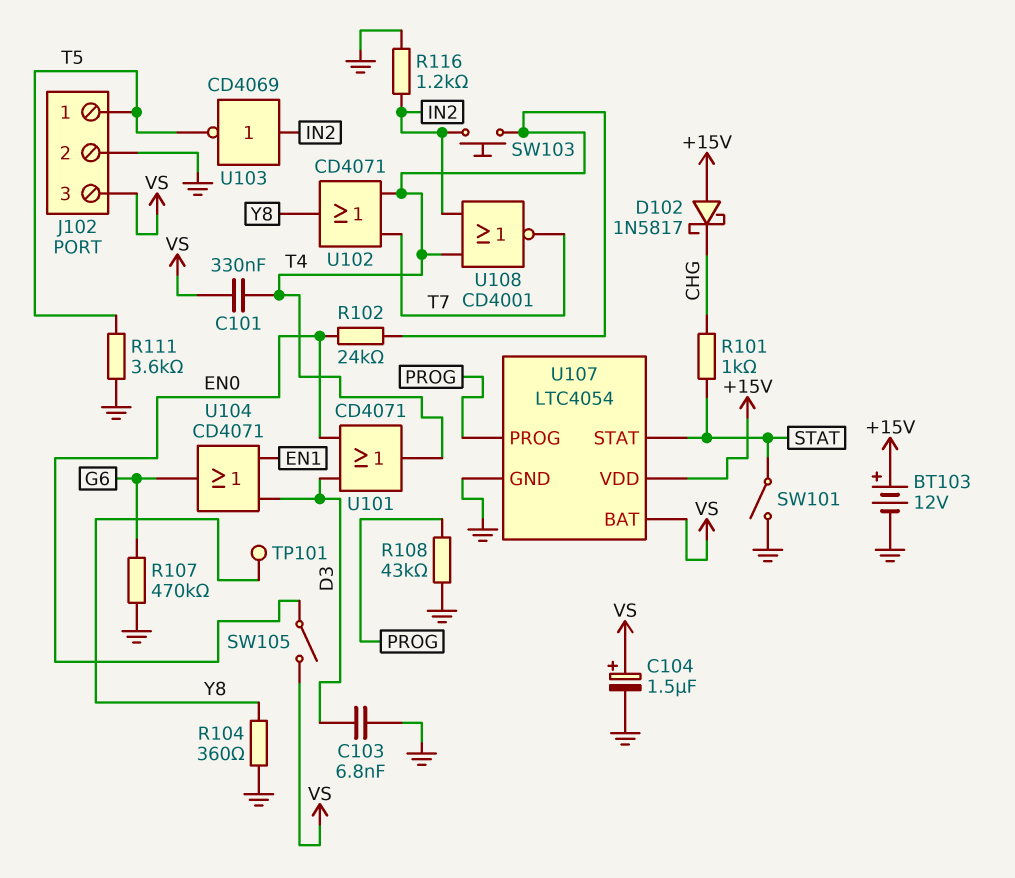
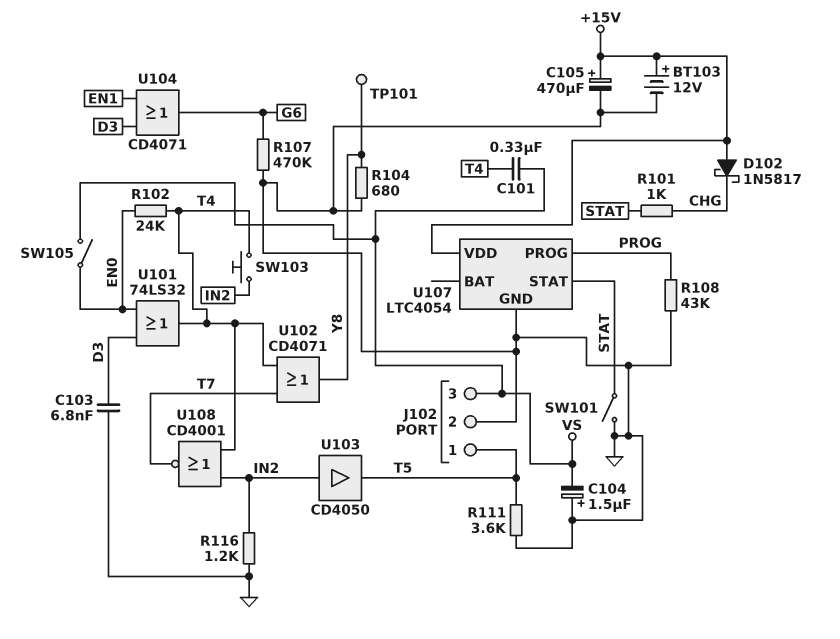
C104: 1.5uF (plus VS, minus GND) -> 1.5uF (plus GND, minus VS)
C105: none -> 470uF (plus +15V, minus GND)
R104: 360 (GND, Y8) -> 680 (GND, Y8)
U101: OR CD4071 (in D3, in EN0, out T4) -> OR 74LS32 (in D3, in EN0, out T4)
U103: NOT CD4069 (in IN2, out T5) -> buffer CD4050 (in IN2, out T5)
U107 pin BAT: VS -> none

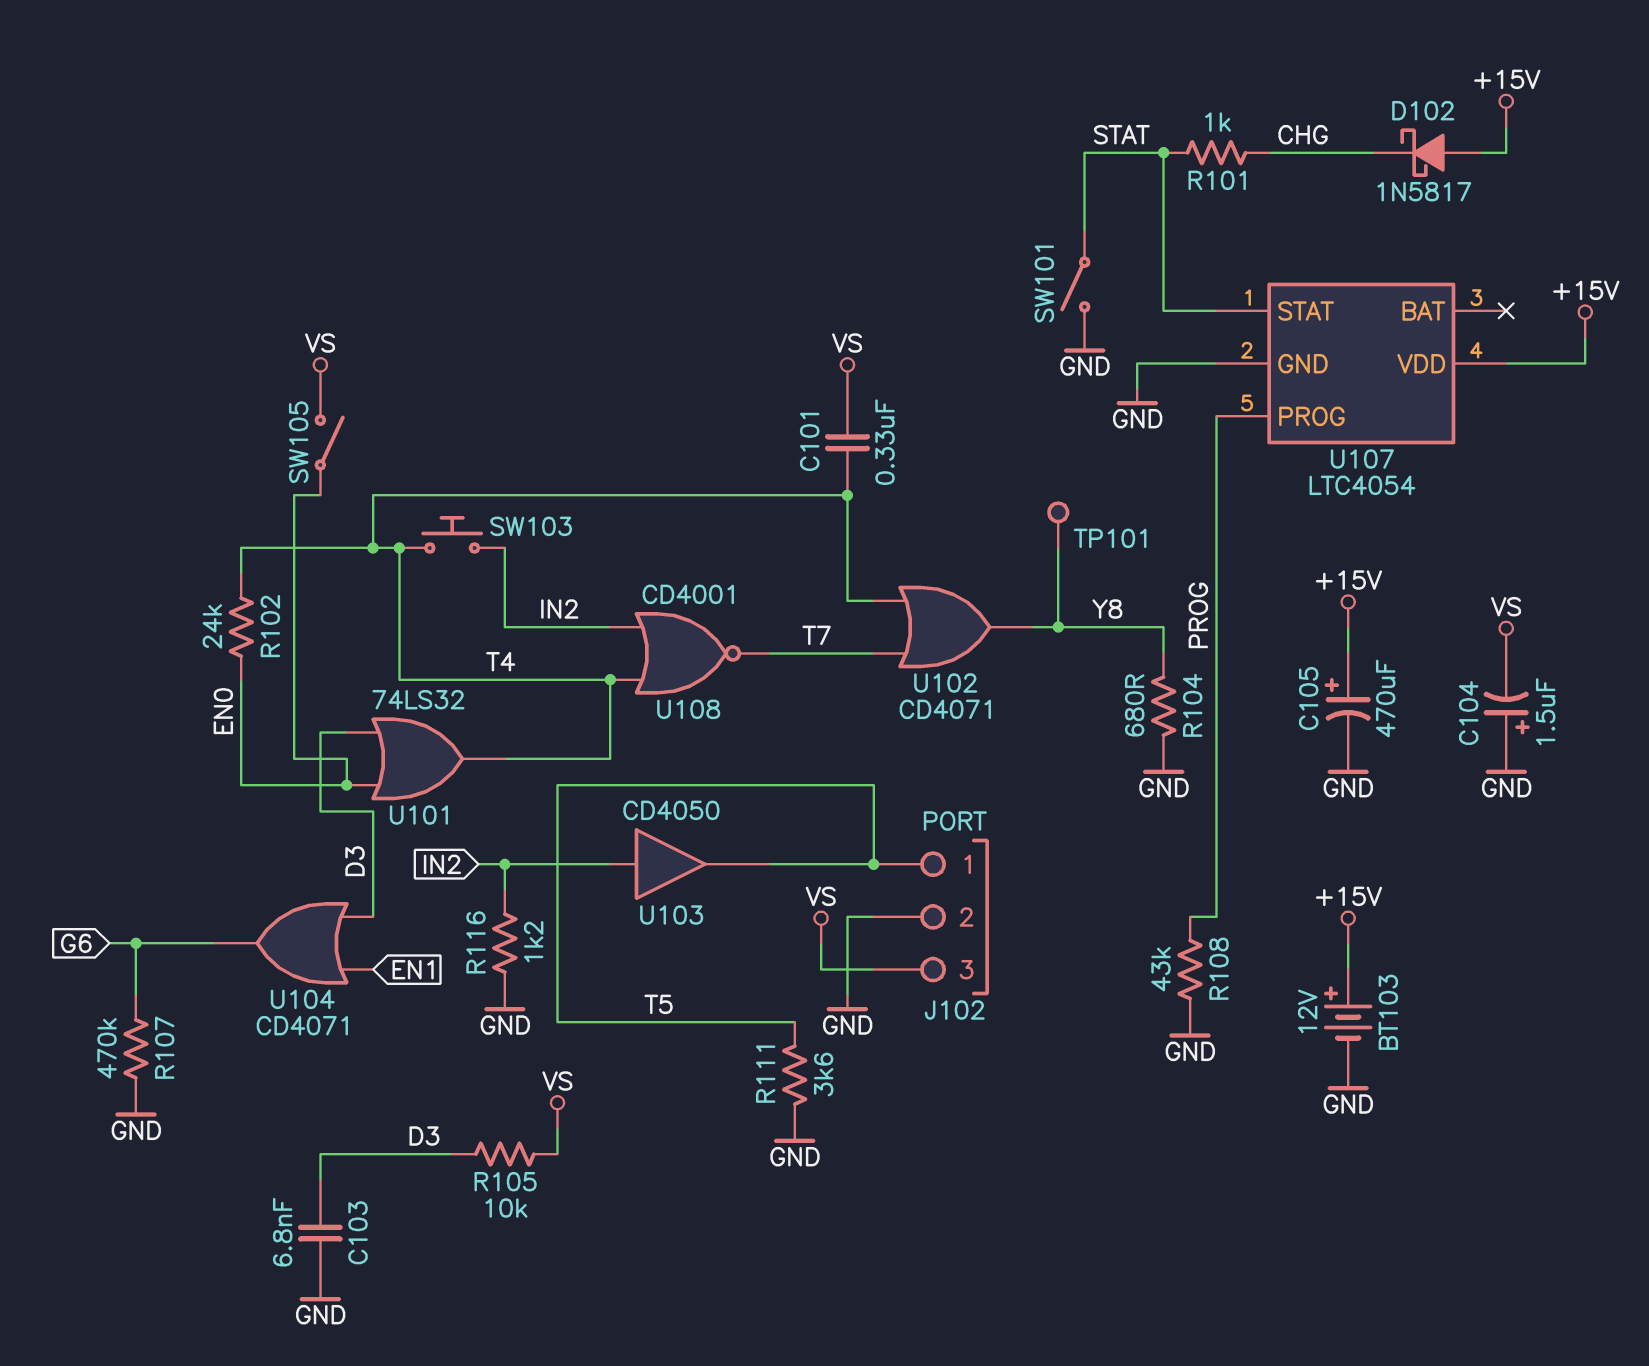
R105: none -> 10k (D3, VS)

